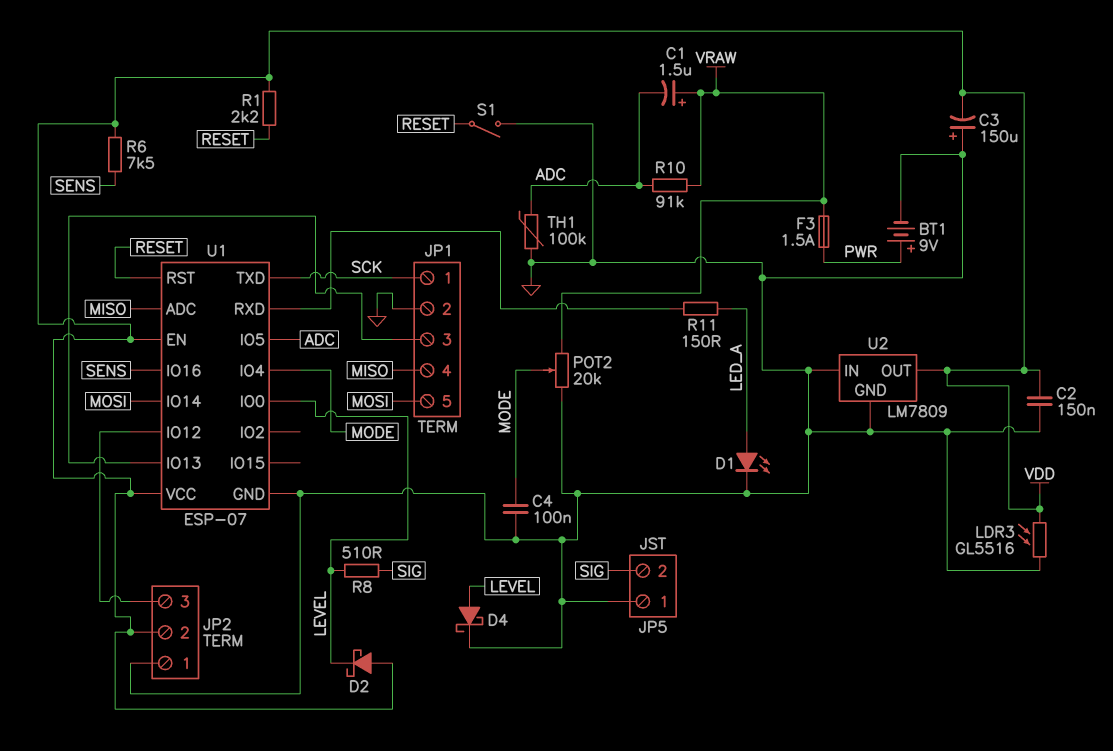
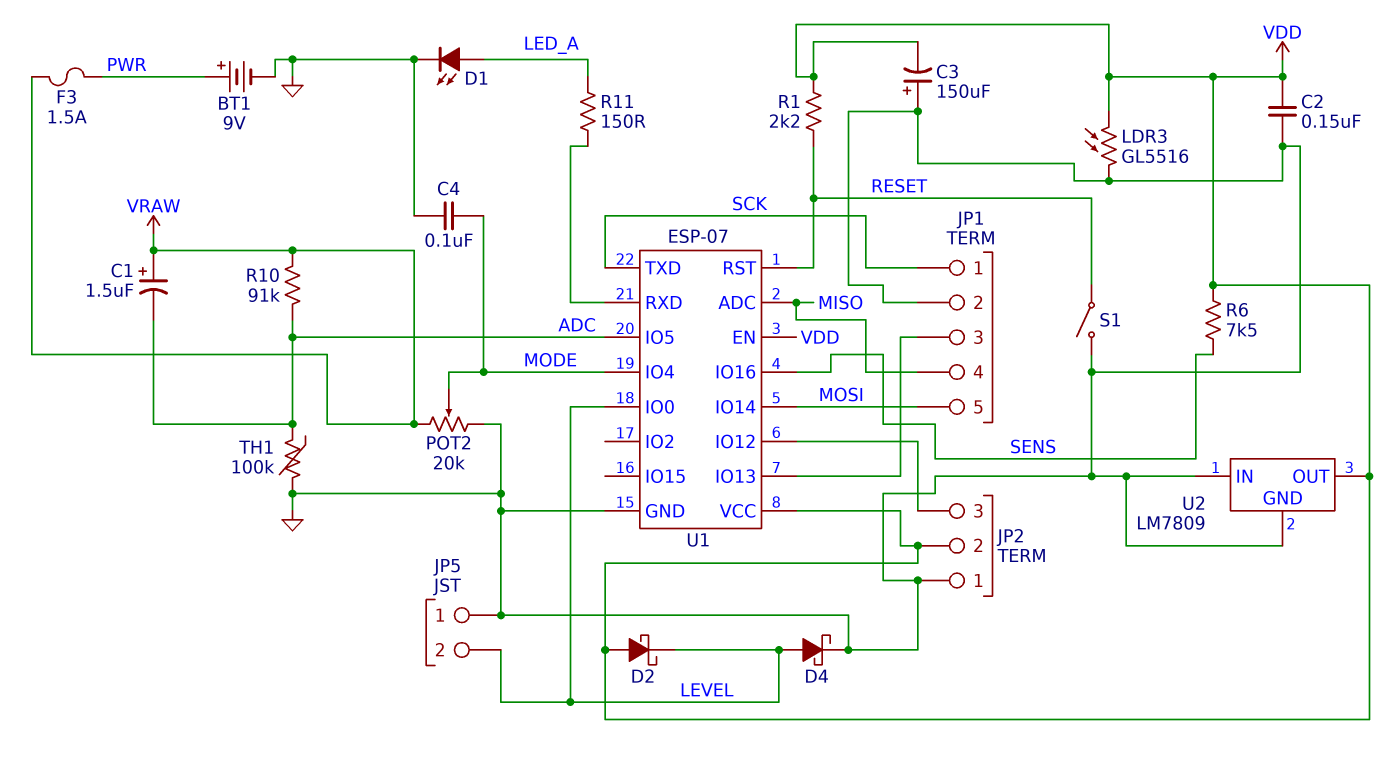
JP5 pin 2: SIG -> LEVEL
R8: 510 (LEVEL, SIG) -> none

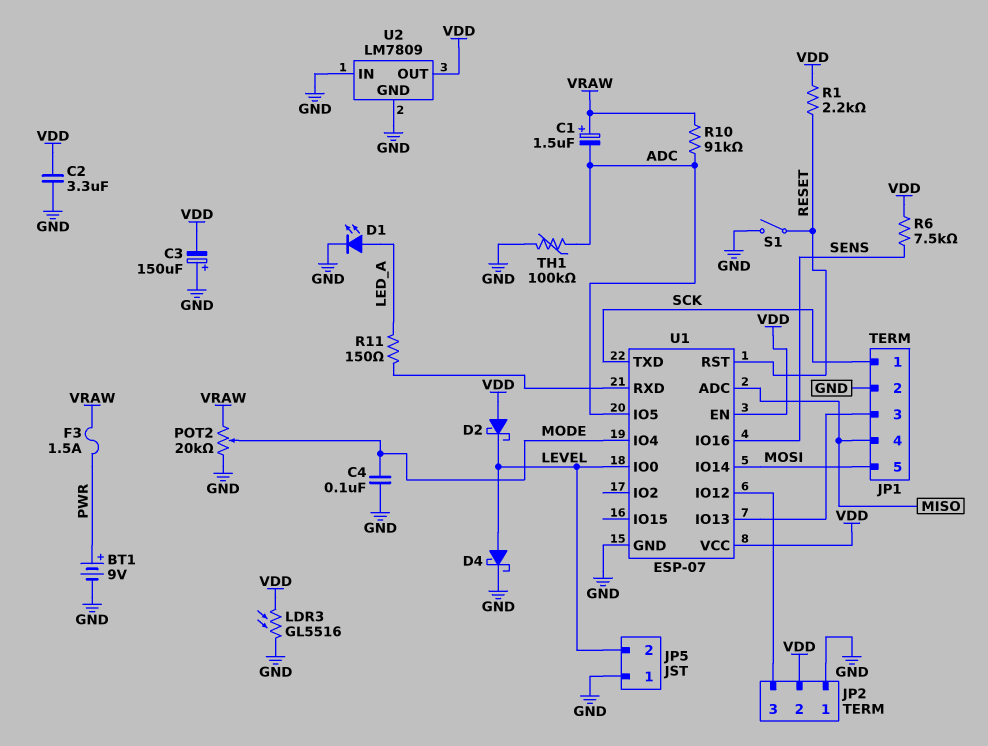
C2: 150nF (GND, VDD) -> 3.3uF (GND, VDD)

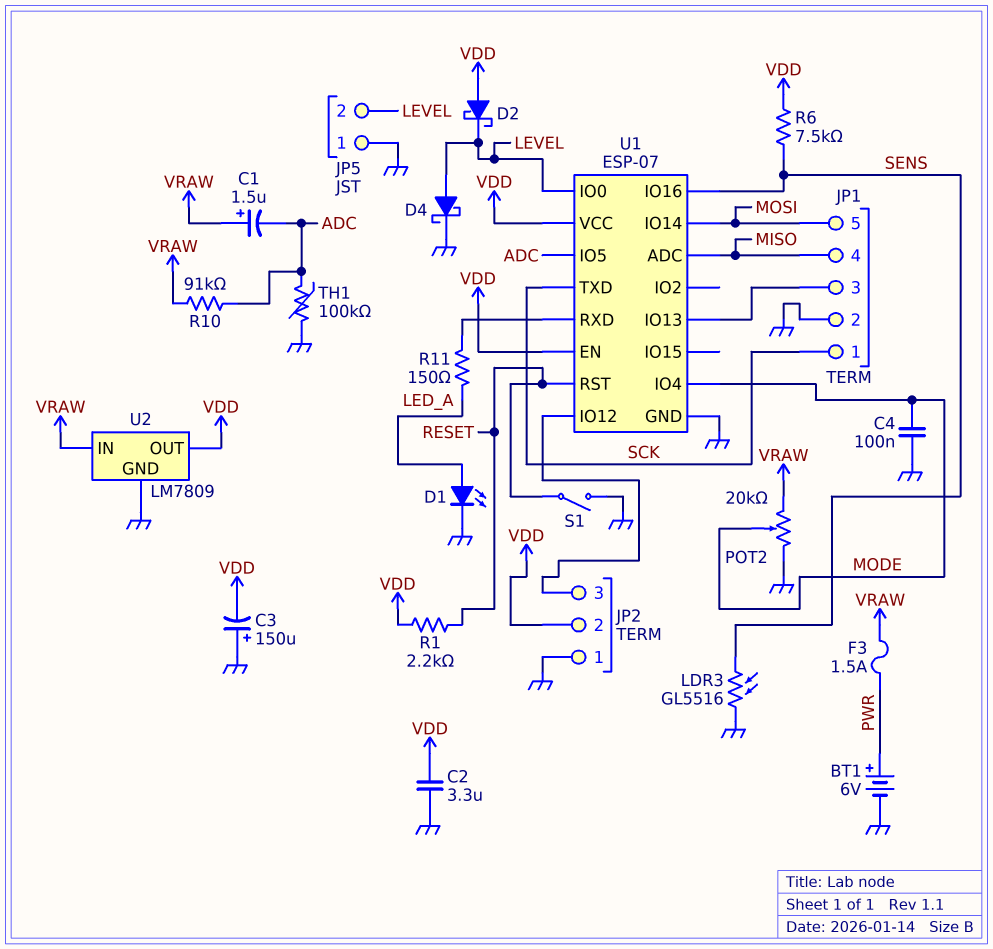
BT1: 9V (plus PWR, minus GND) -> 6V (plus PWR, minus GND)
LDR3: GL5516 (GND, VDD) -> GL5516 (GND, SENS)
U2 pin IN: GND -> VRAW

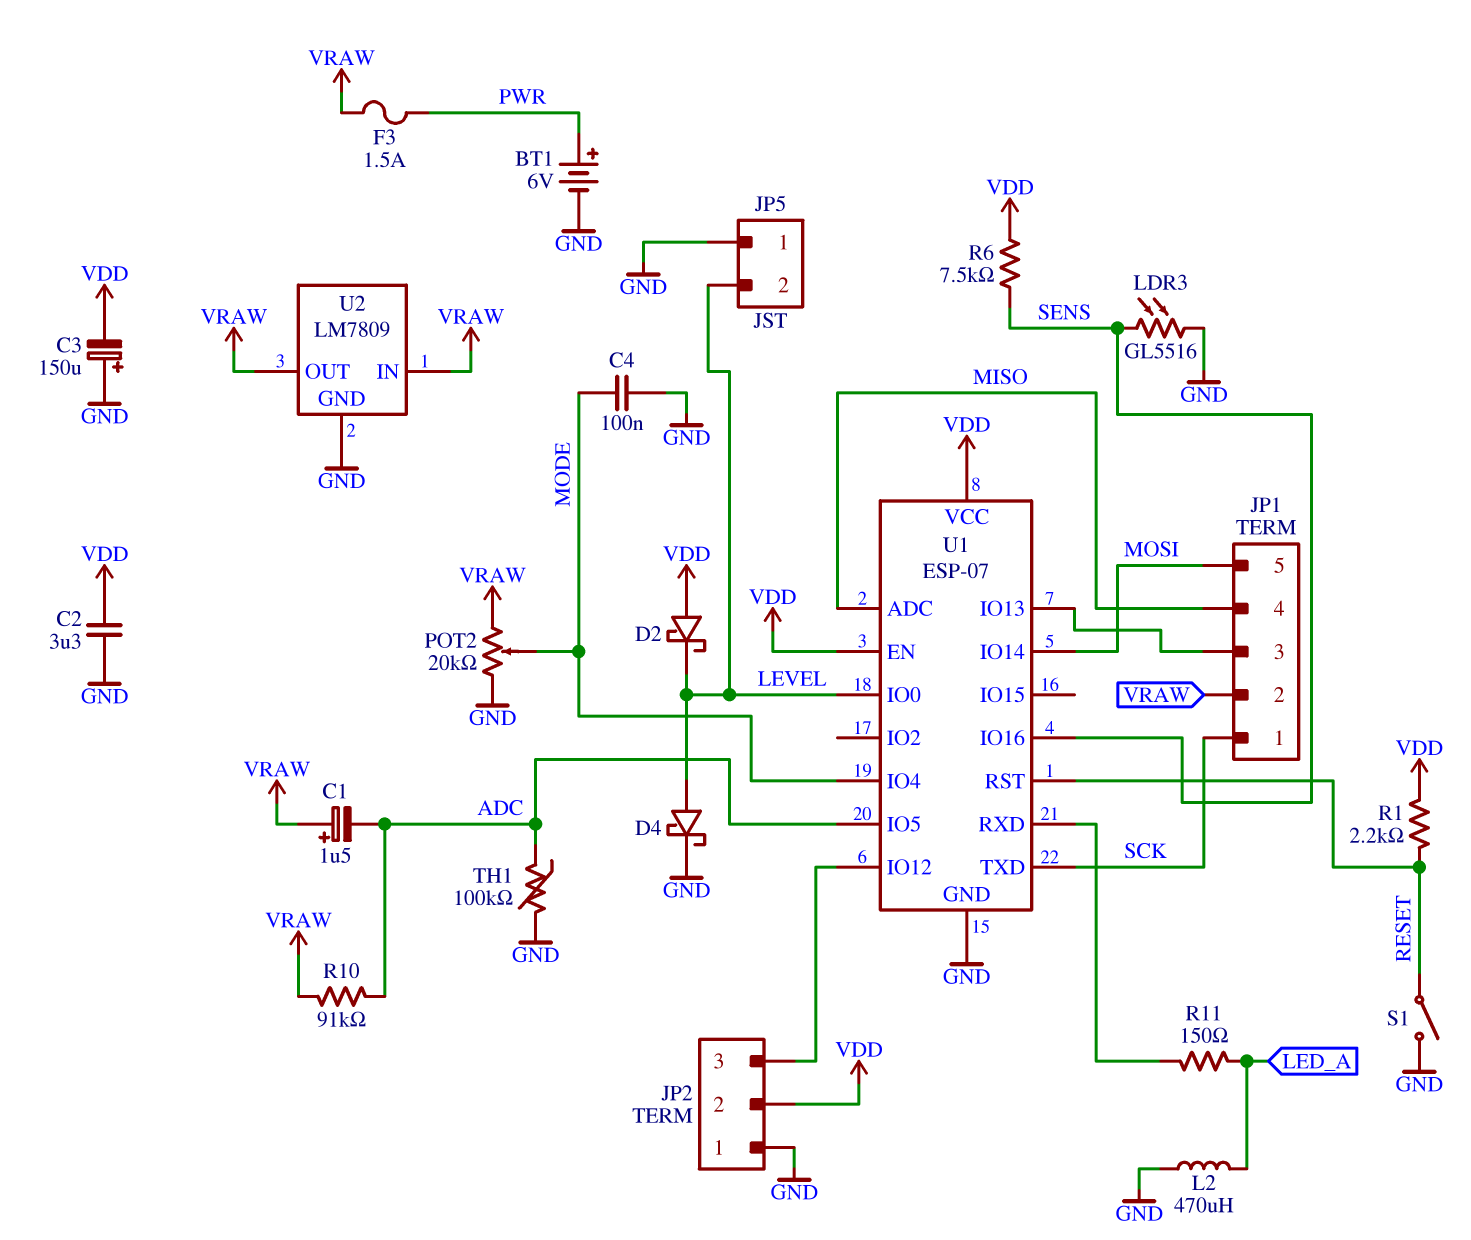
D1: LED (A LED_A, K GND) -> none
JP1 pin 2: GND -> VRAW
L2: none -> 470uH (GND, LED_A)
U2 pin OUT: VDD -> VRAW

